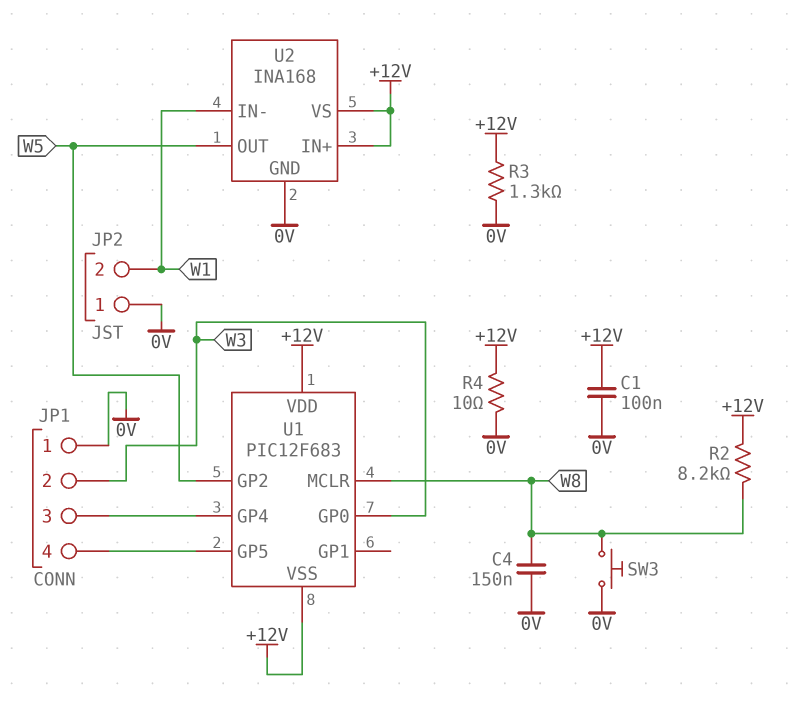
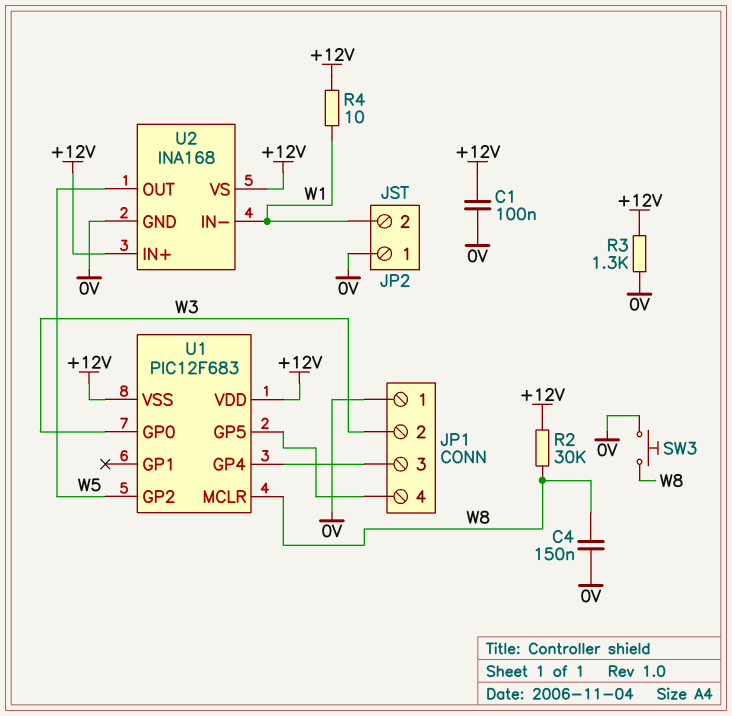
R2: 8.2k (+12V, W8) -> 30k (+12V, W8)
R4: 10 (+12V, 0V) -> 10 (+12V, W1)

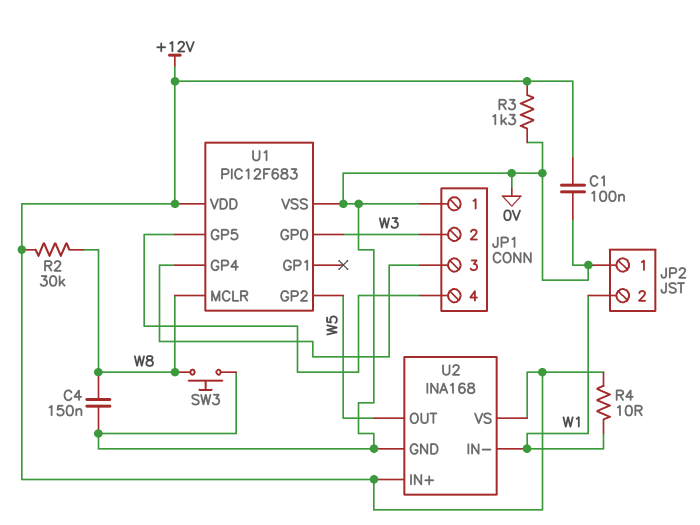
U1 pin VSS: +12V -> 0V

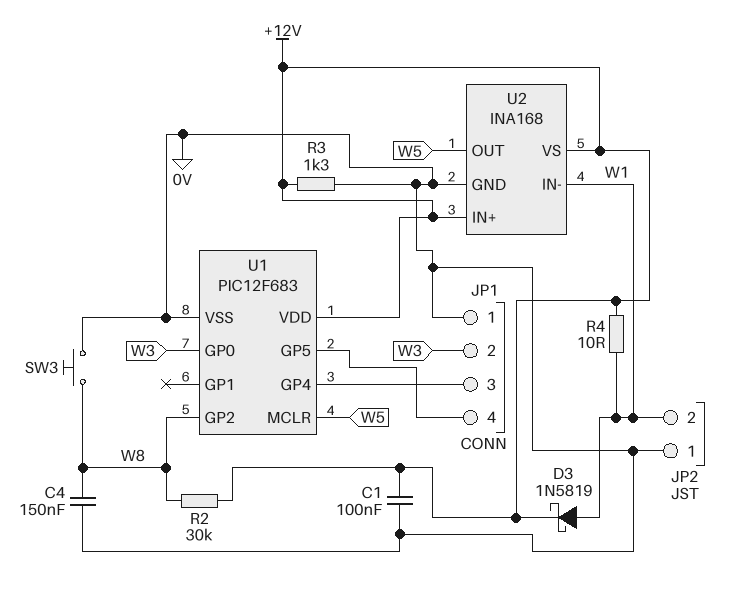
D3: none -> schottky 1N5819 (A W1, K +12V)
U1 pin GP2: W5 -> W8
U1 pin MCLR: W8 -> W5

